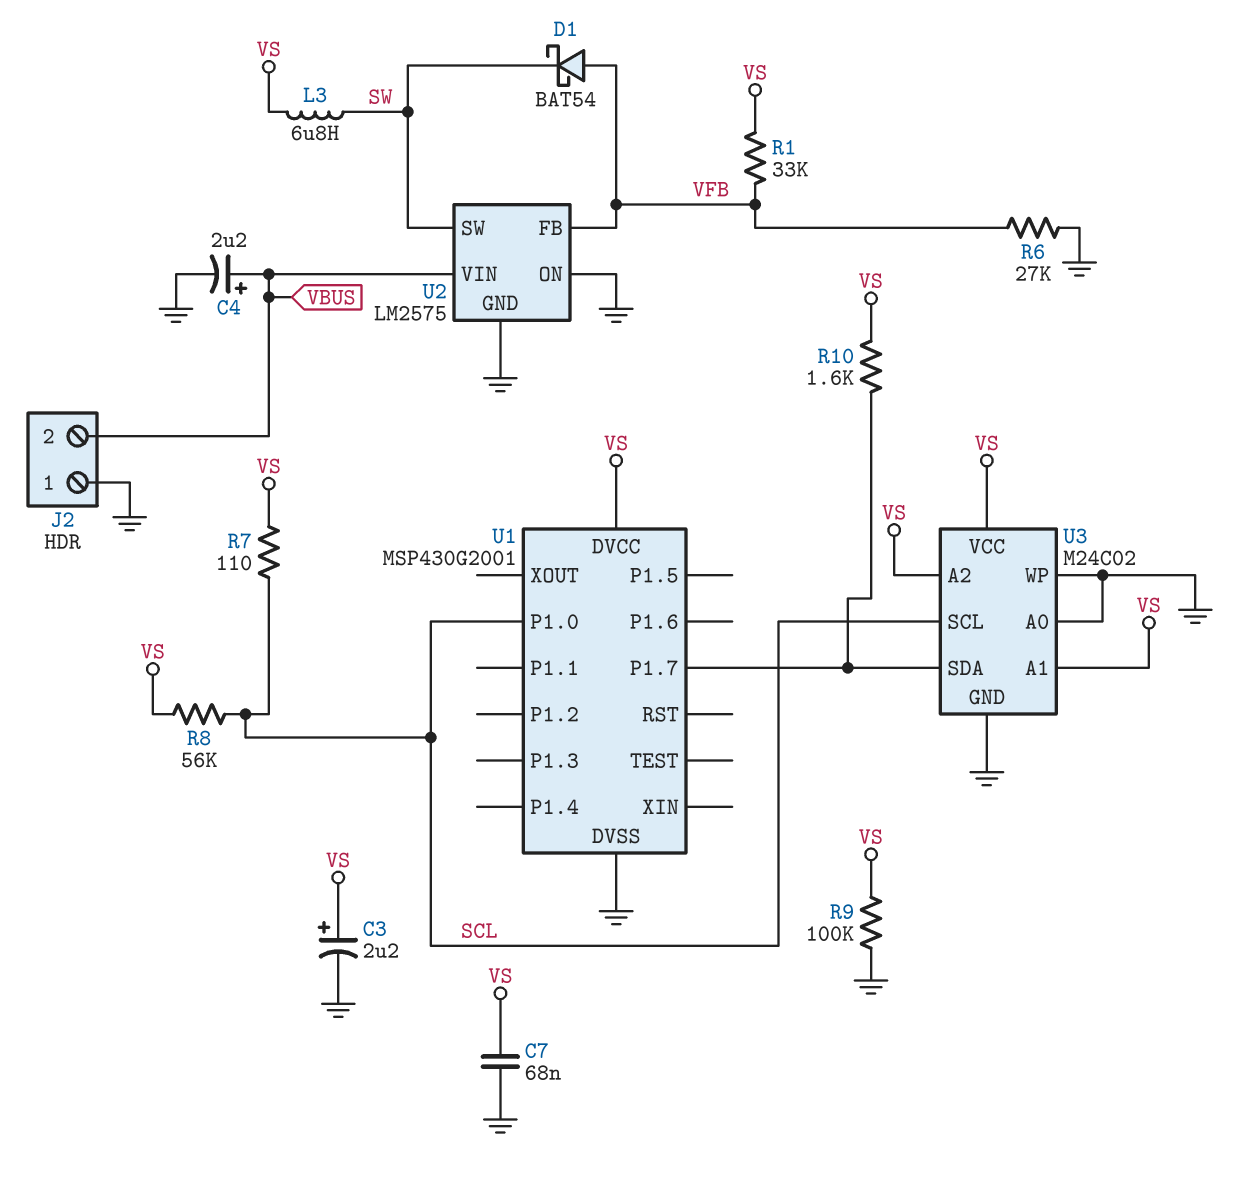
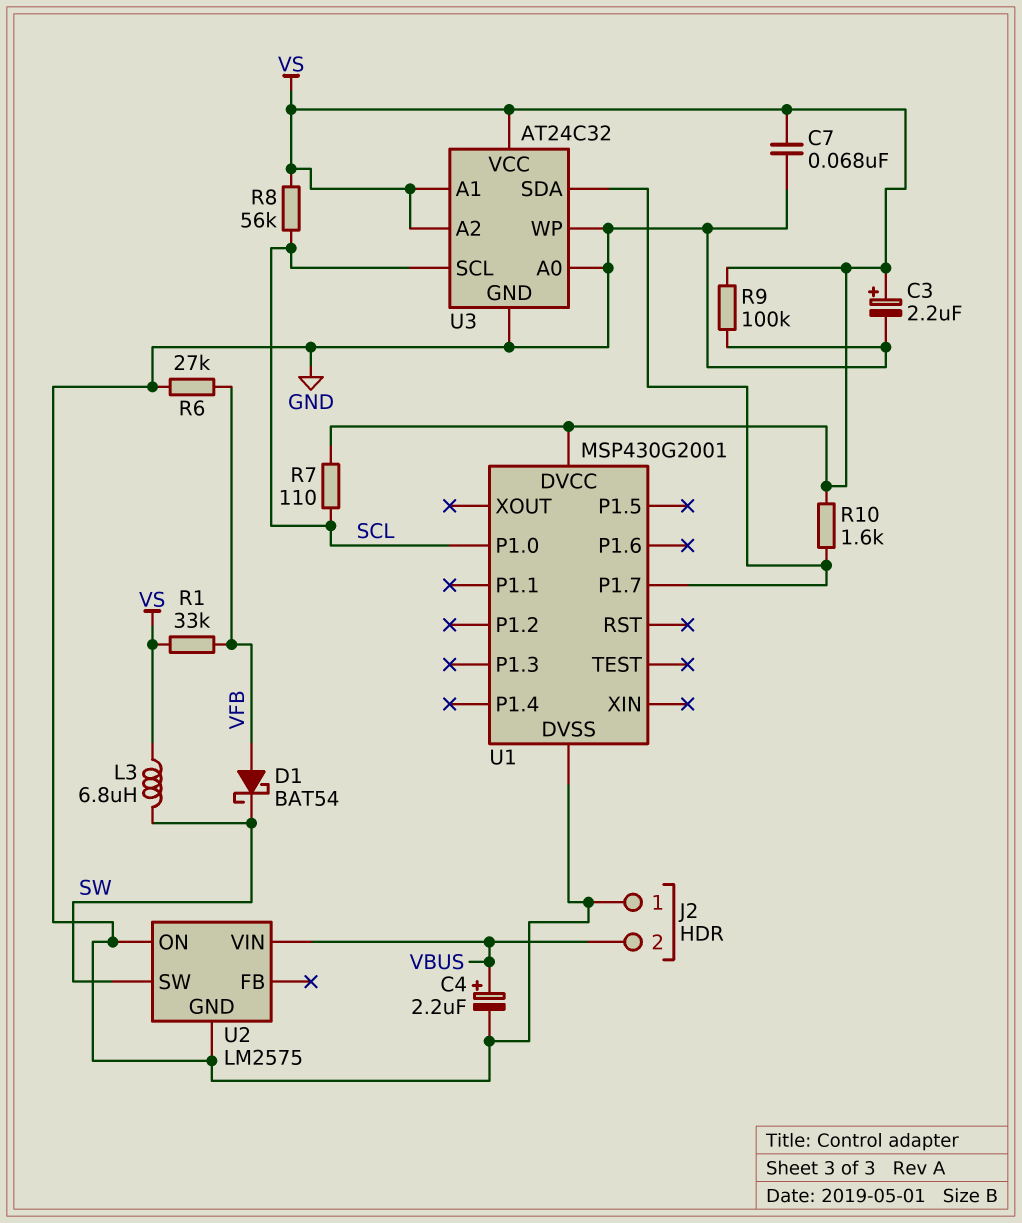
U2 pin FB: VFB -> none
U3: M24C02 -> AT24C32

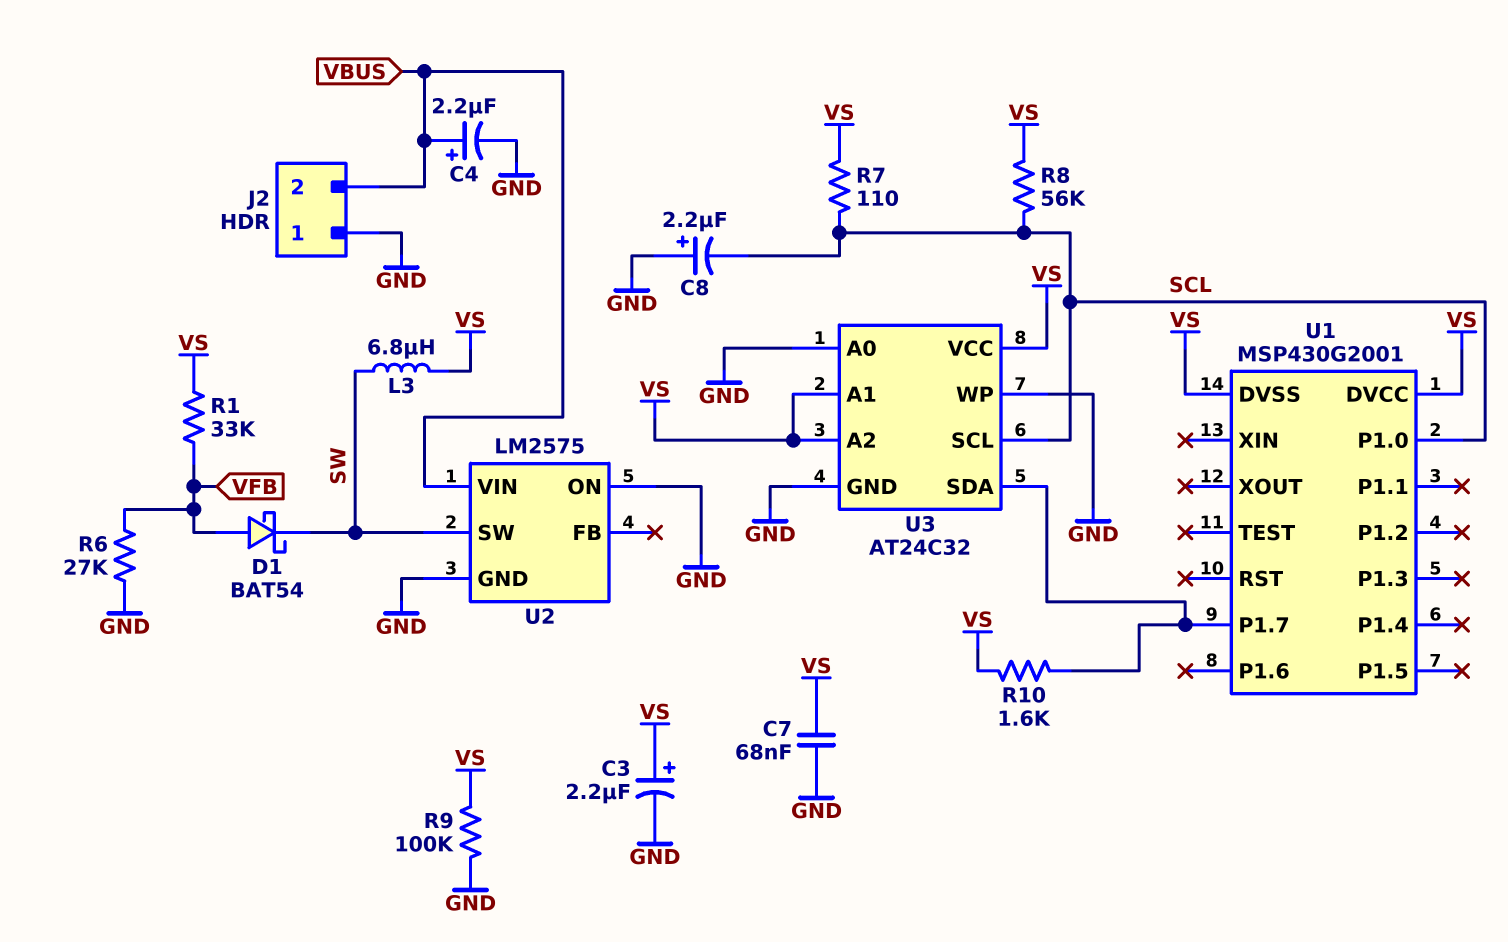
C8: none -> 2.2uF (plus GND, minus SCL)
U1 pin DVSS: GND -> VS

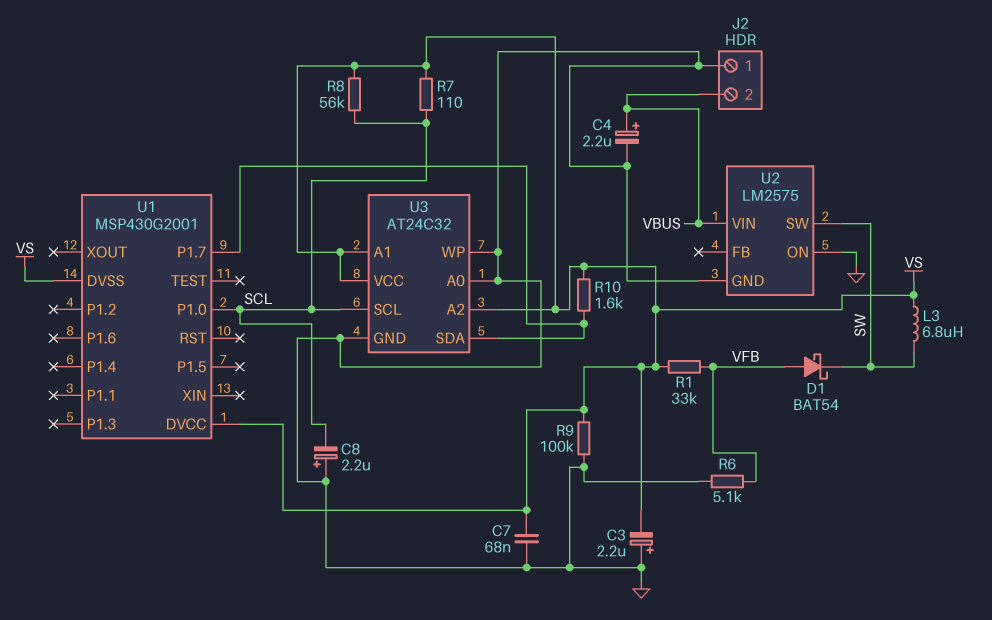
C3: 2.2uF (plus VS, minus GND) -> 2.2uF (plus GND, minus VS)
R6: 27k (GND, VFB) -> 5.1k (GND, VFB)

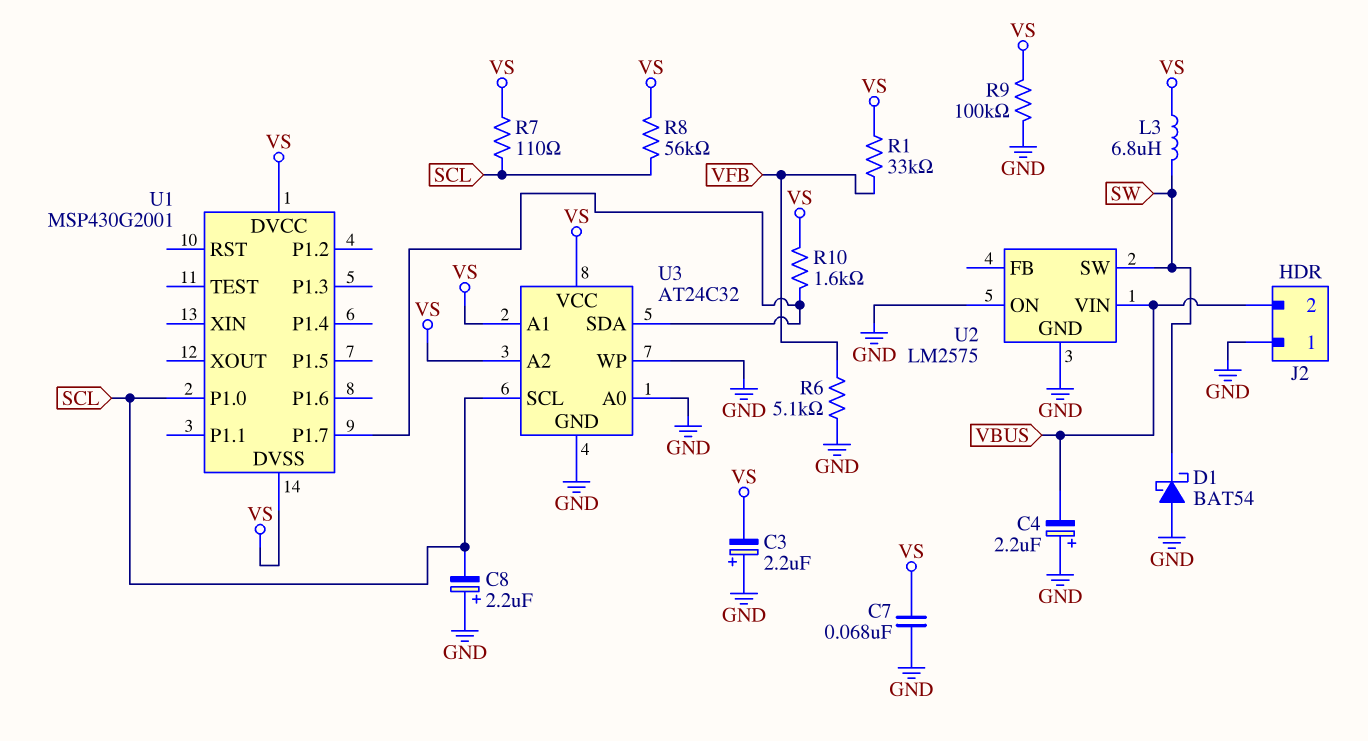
C4: 2.2uF (plus VBUS, minus GND) -> 2.2uF (plus GND, minus VBUS)
D1: schottky BAT54 (A VFB, K SW) -> schottky BAT54 (A GND, K SW)

